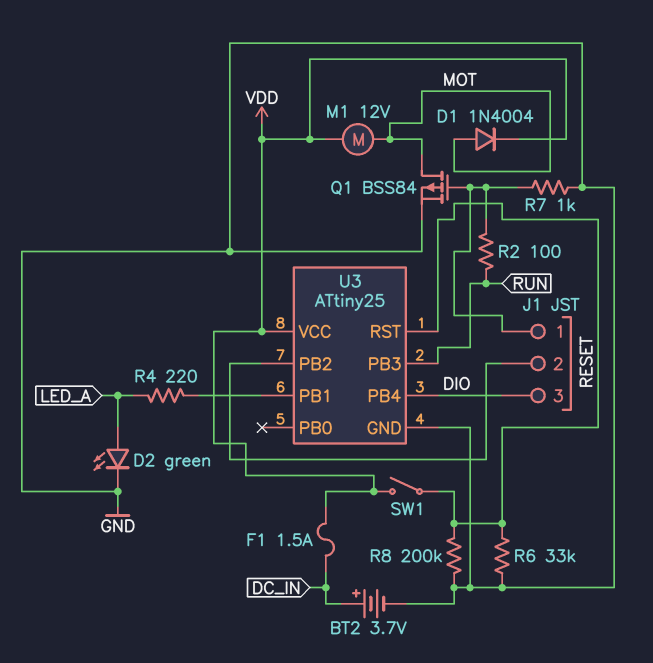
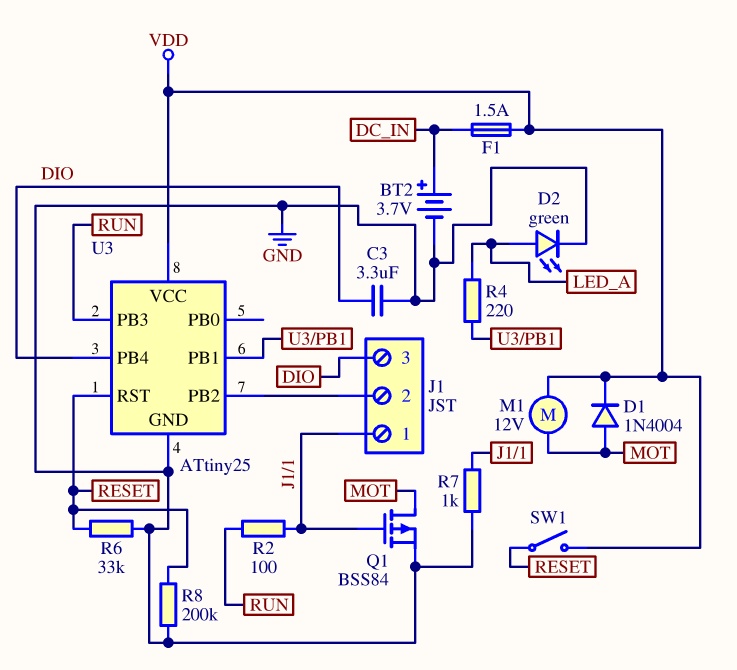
C3: none -> 3.3uF (DIO, GND)

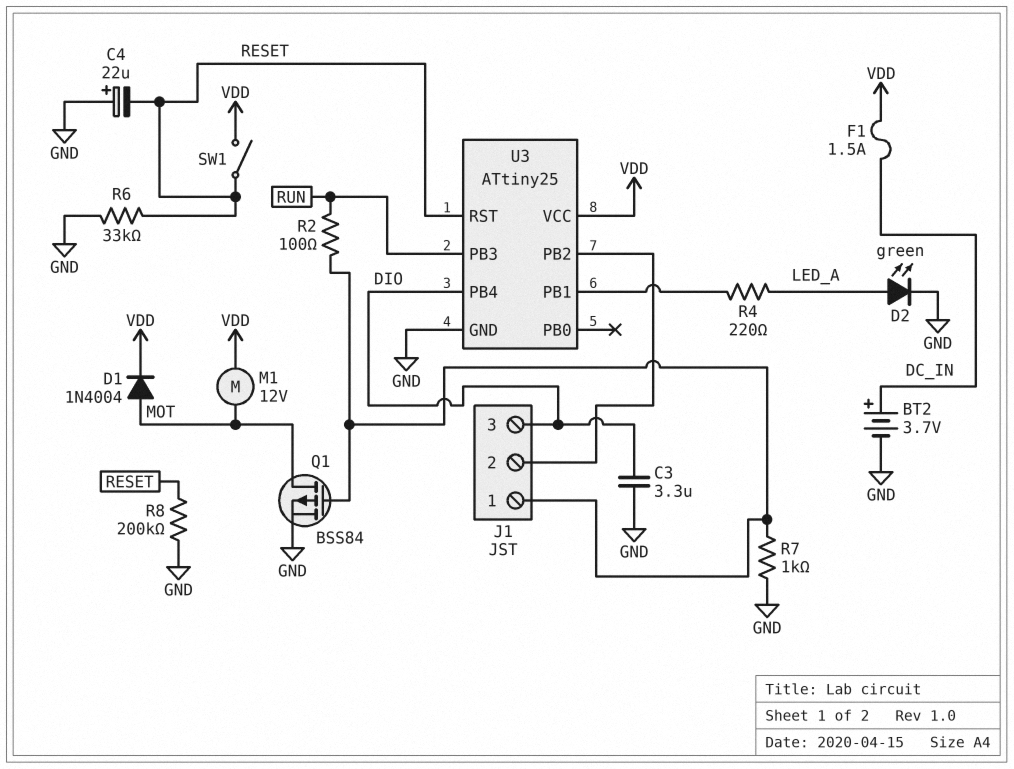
C4: none -> 22uF (plus GND, minus RESET)

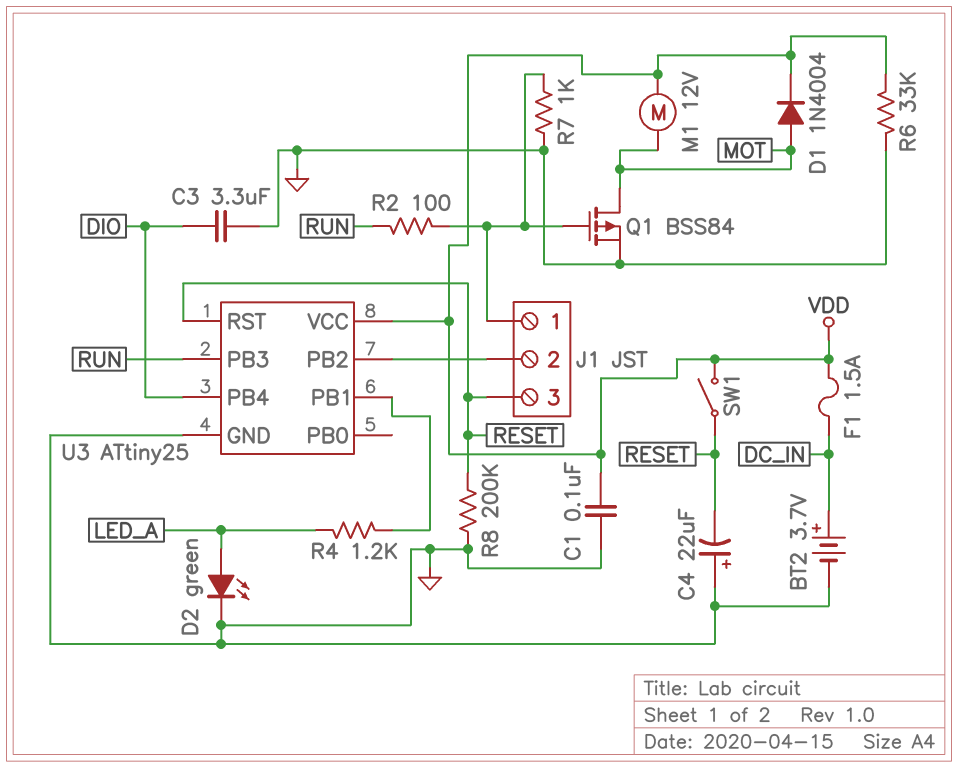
C1: none -> 100nF (GND, VDD)
J1 pin 3: DIO -> RESET
R4: 220 (LED_A, U3/PB1) -> 1.2k (LED_A, U3/PB1)
R6: 33k (GND, RESET) -> 33k (GND, VDD)

